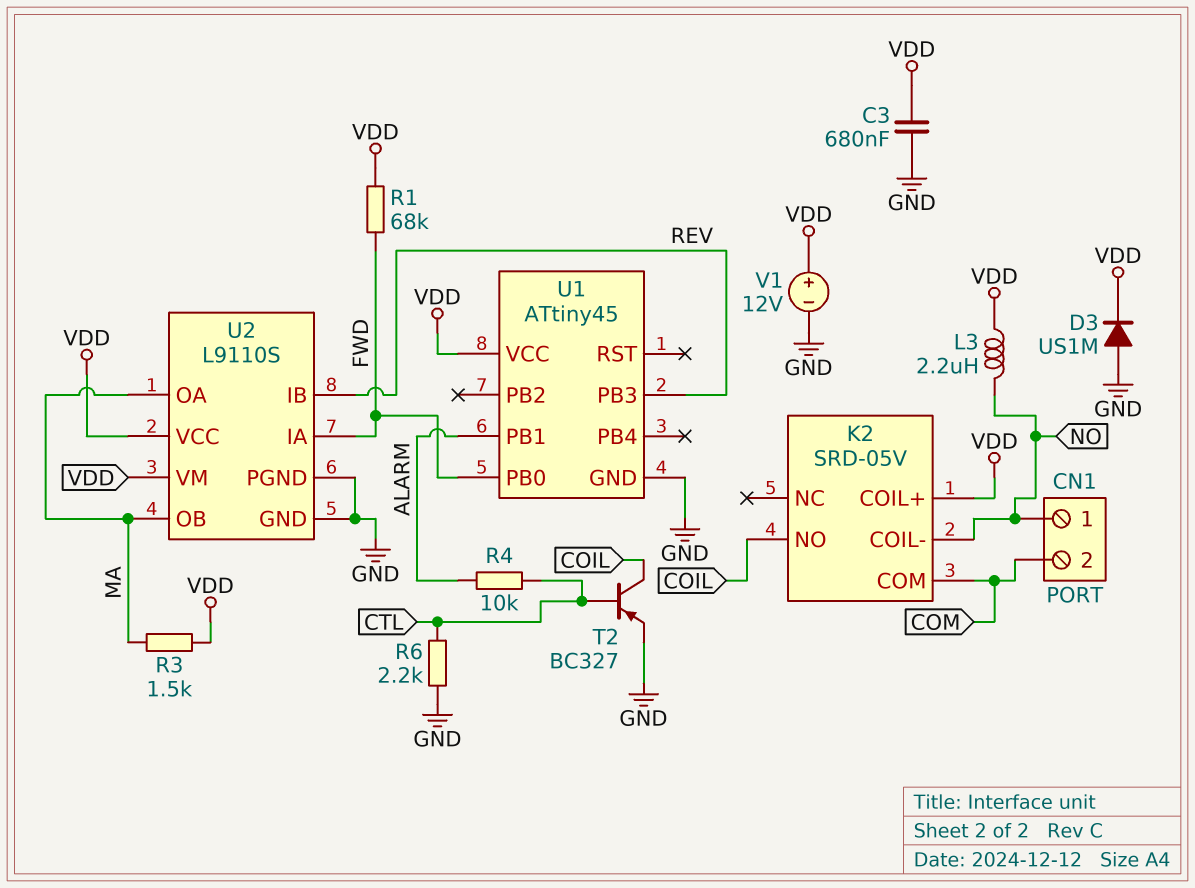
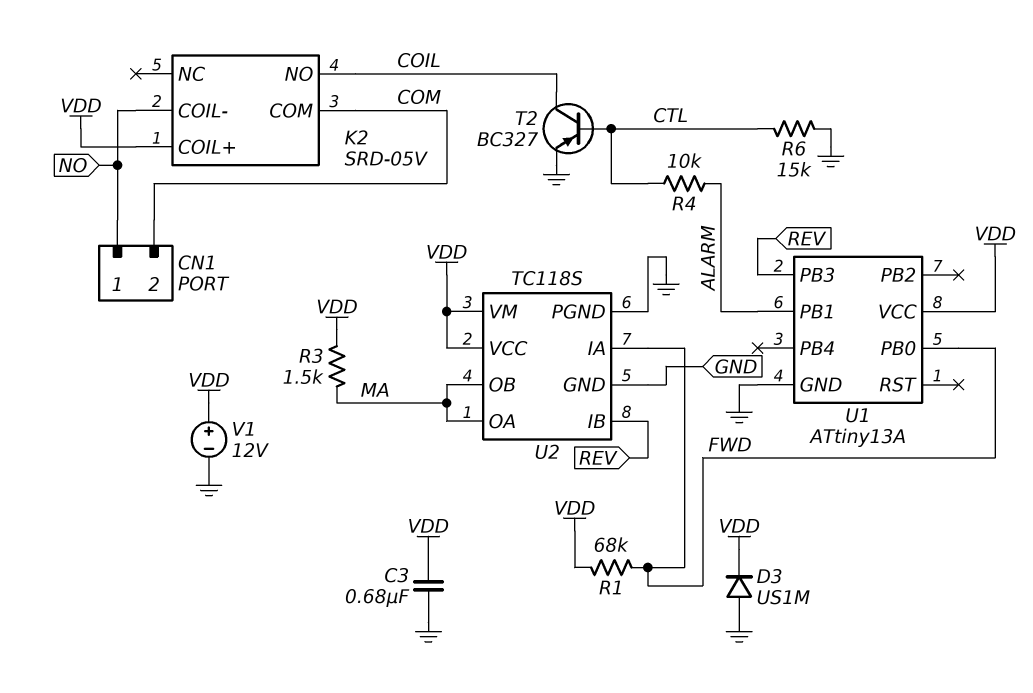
L3: 2.2uH (NO, VDD) -> none
R6: 2.2k (CTL, GND) -> 15k (CTL, GND)
U1: ATtiny45 -> ATtiny13A
U2: L9110S -> TC118S

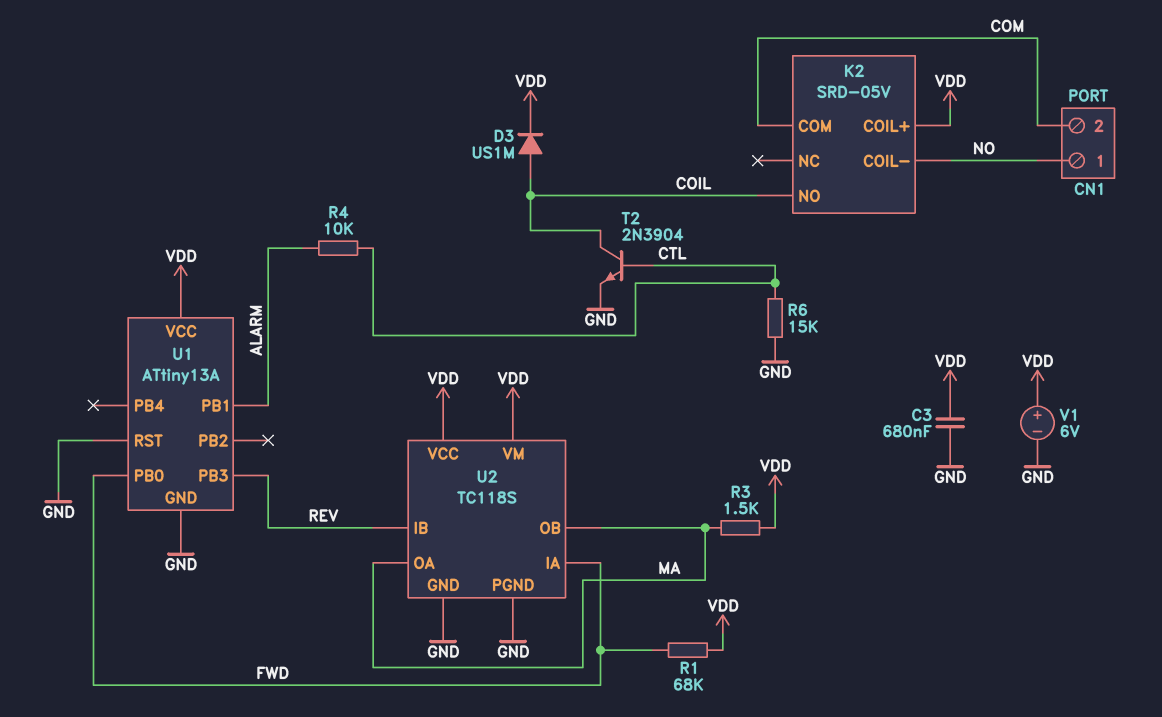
D3: diode US1M (A GND, K VDD) -> diode US1M (A COIL, K VDD)
T2: PNP BC327 (B CTL, C COIL, E GND) -> NPN 2N3904 (B CTL, C COIL, E GND)
U1 pin RST: none -> GND
V1: 12V (plus VDD, minus GND) -> 6V (plus VDD, minus GND)

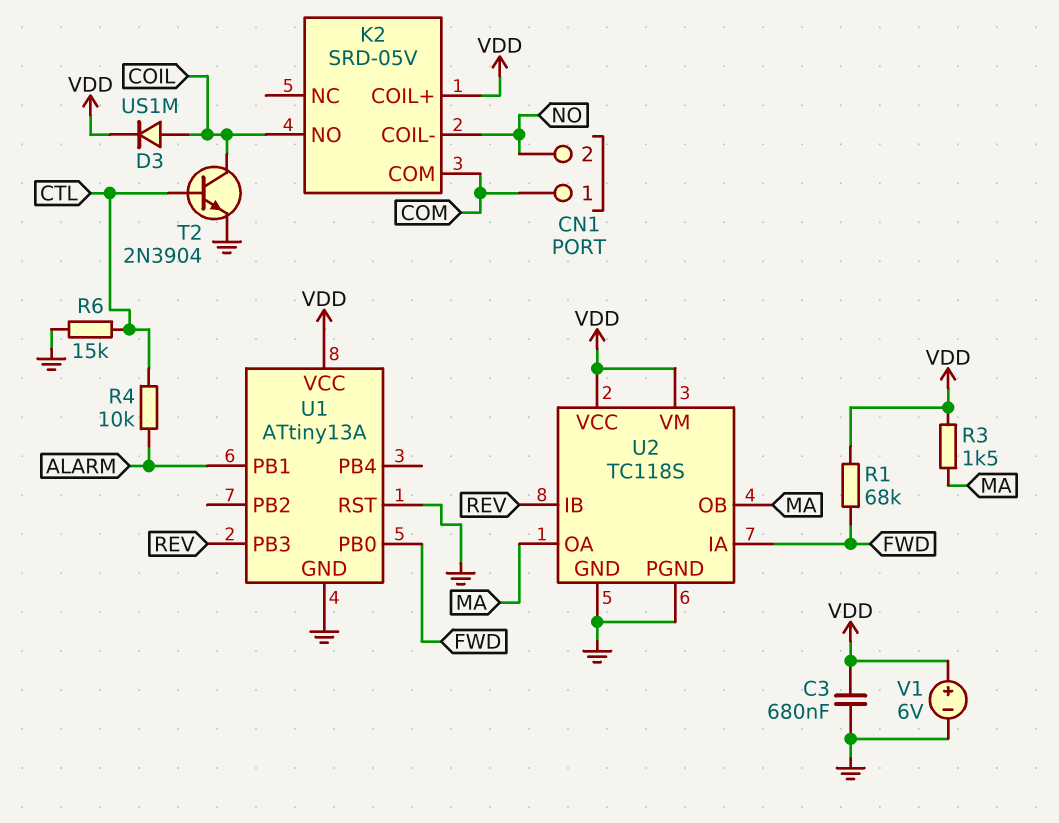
CN1 pin 1: NO -> COM
CN1 pin 2: COM -> NO

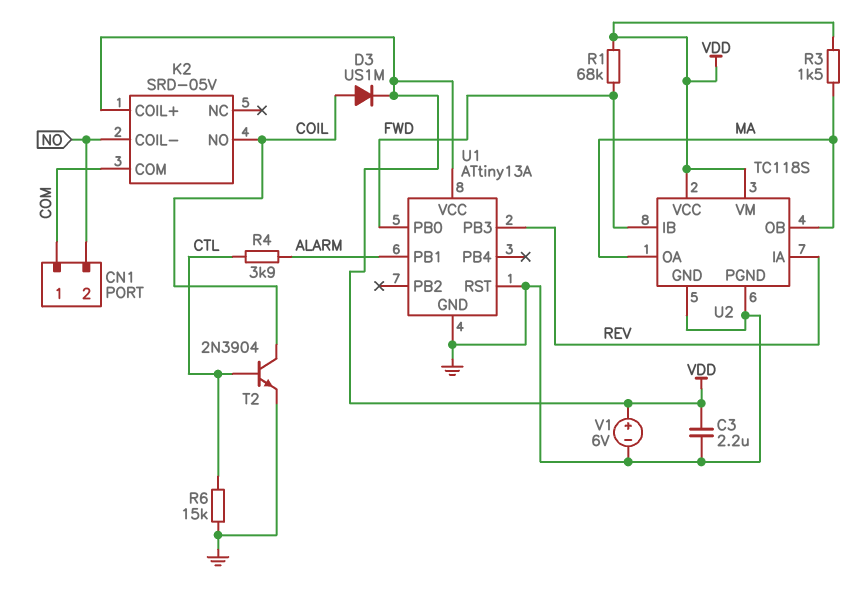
C3: 680nF (GND, VDD) -> 2.2uF (GND, VDD)
R4: 10k (ALARM, CTL) -> 3.9k (ALARM, CTL)
U2 pin IA: FWD -> REV
U2 pin IB: REV -> FWD

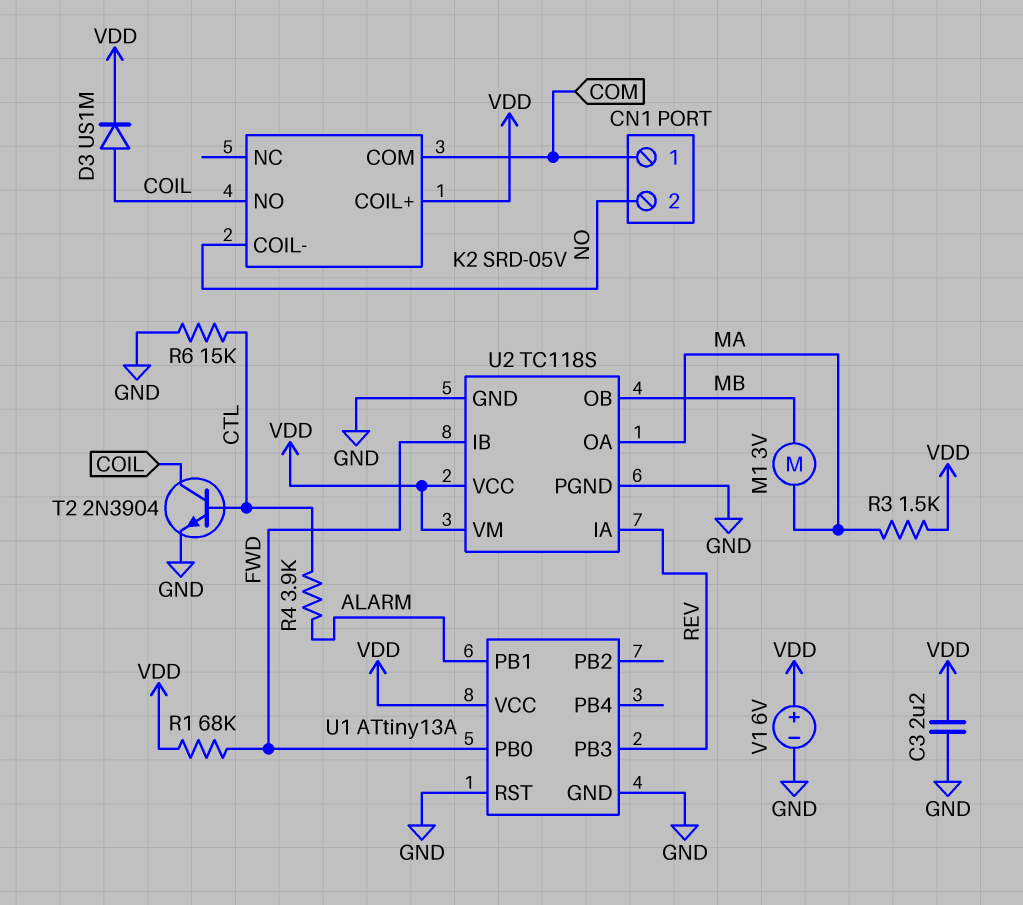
M1: none -> motor 3V (MA, MB)
U2 pin OB: MA -> MB

